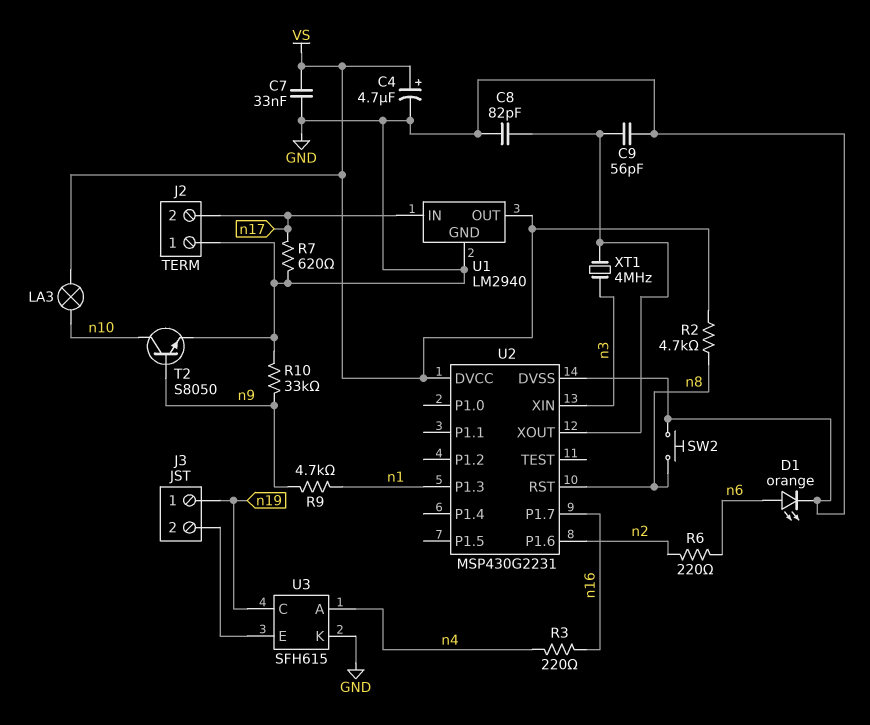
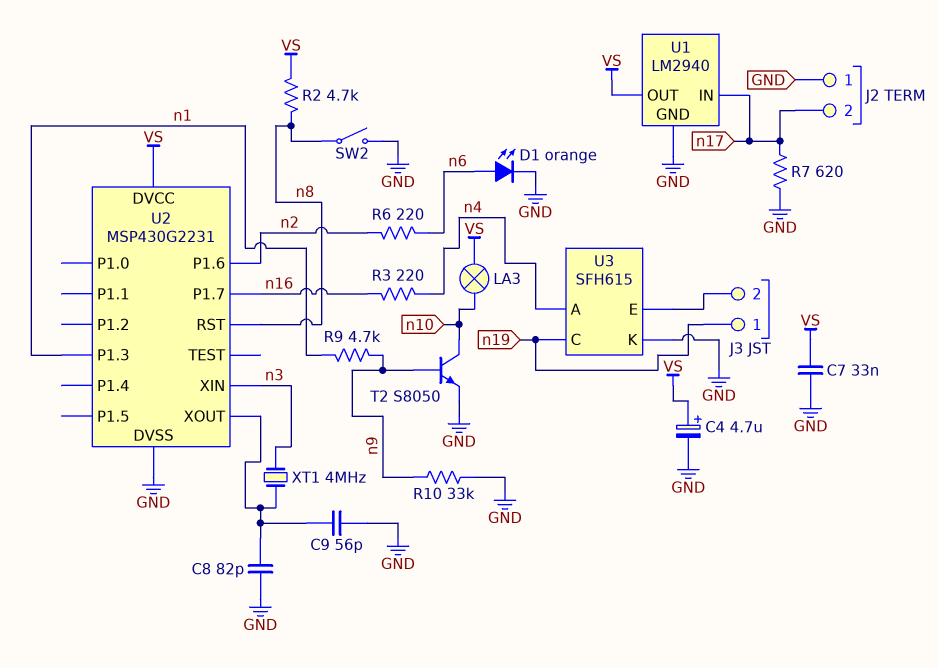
SW2: button (GND, n8) -> switch (GND, n8)

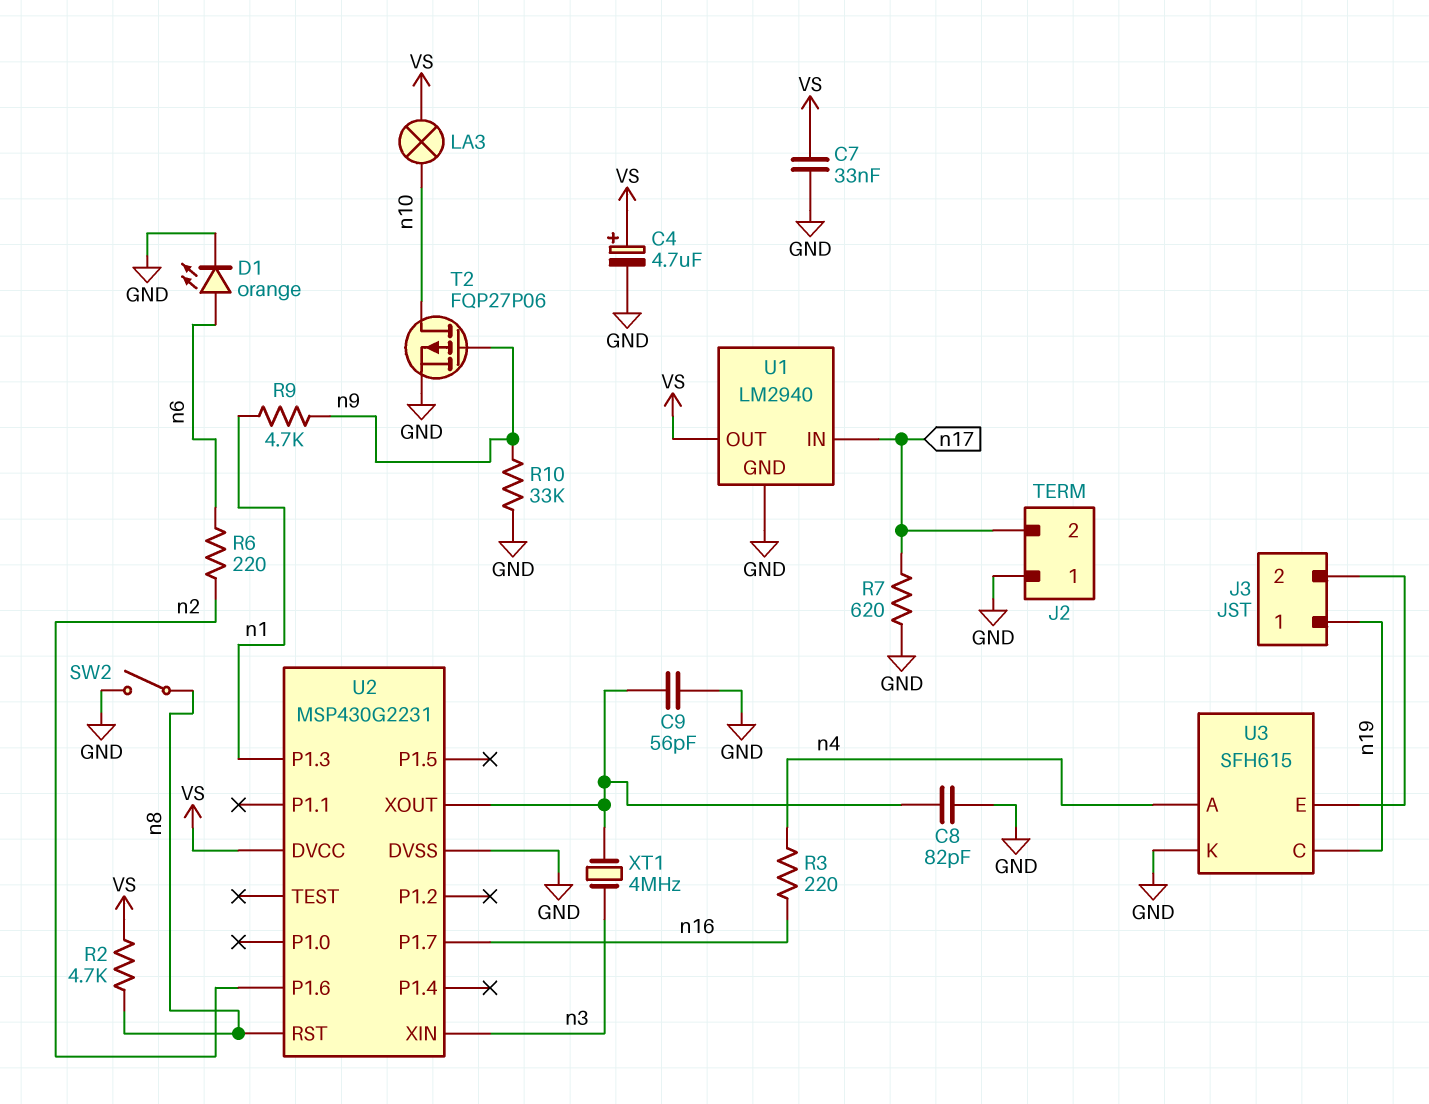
T2: NPN S8050 (B n9, C n10, E GND) -> PMOS FQP27P06 (G n9, D n10, S GND)

